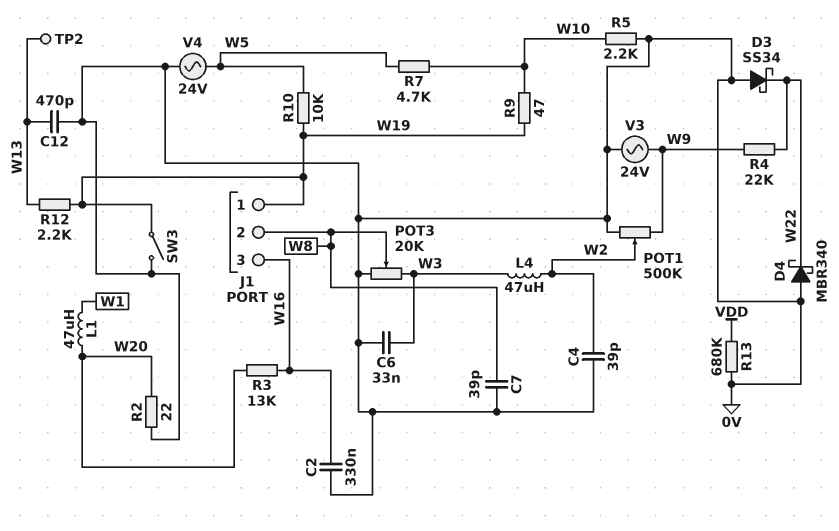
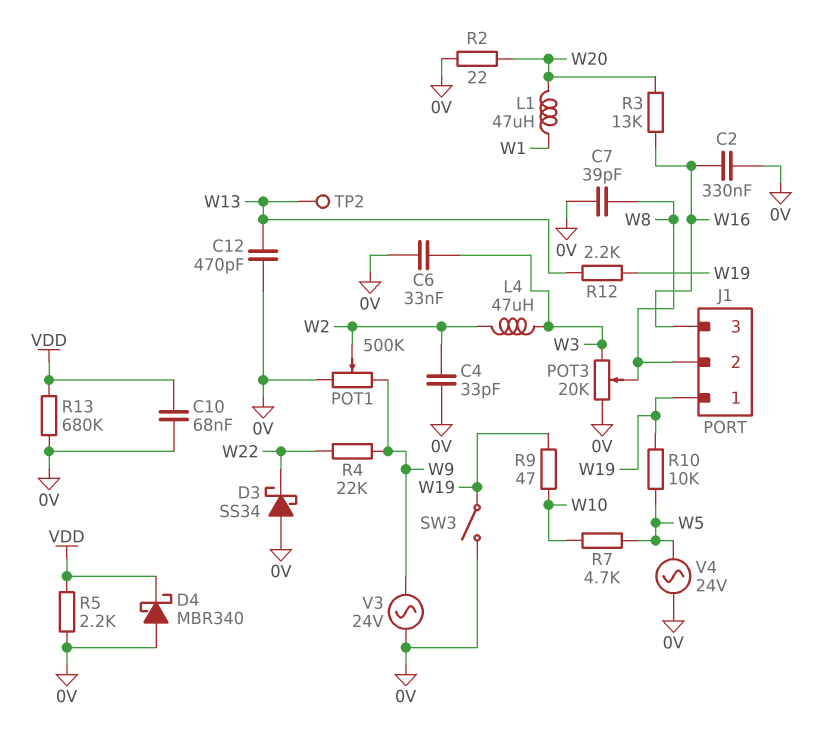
C4: 39pF (0V, W2) -> 33pF (0V, W2)
C10: none -> 68nF (0V, VDD)
D4: schottky MBR340 (A 0V, K W22) -> schottky MBR340 (A 0V, K VDD)
R5: 2.2k (0V, W10) -> 2.2k (0V, VDD)

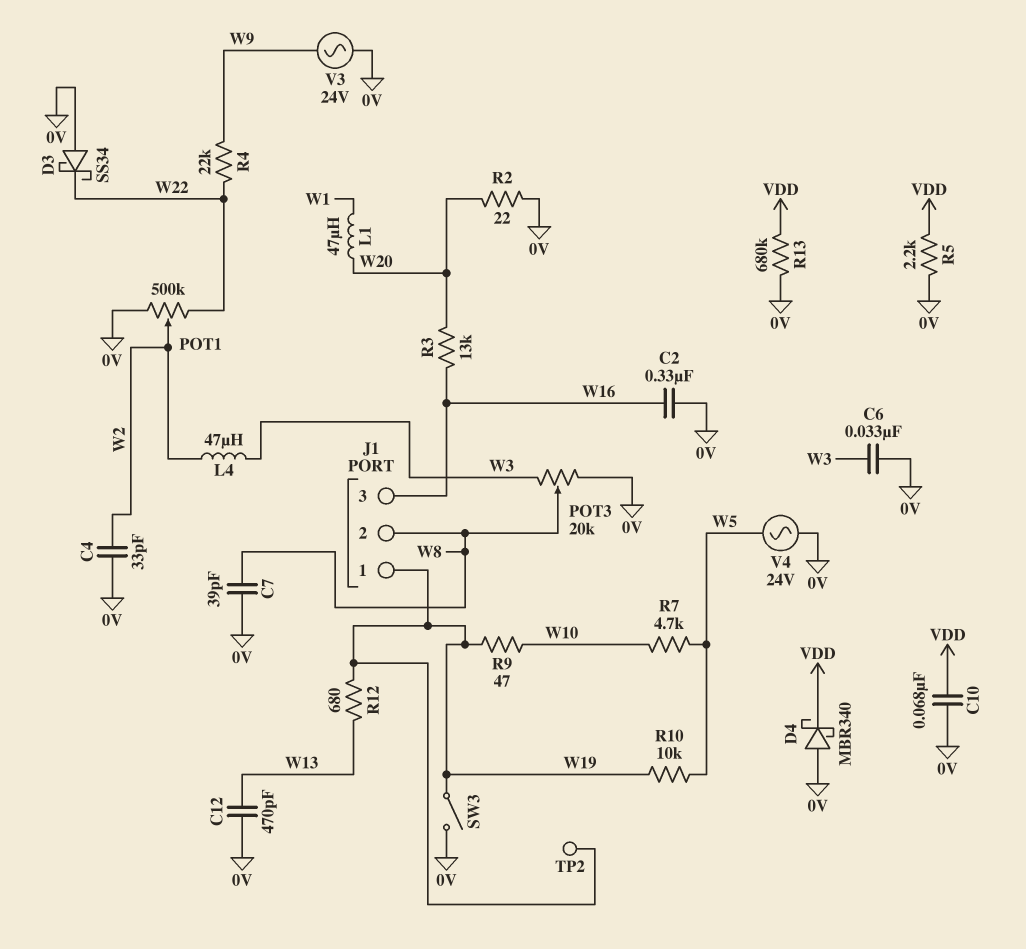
POT1: 500k (0V, W9, wiper W2) -> 500k (0V, W22, wiper W2)
R12: 2.2k (W13, W19) -> 680 (W13, W19)
TP2: test point (W13) -> test point (W19)

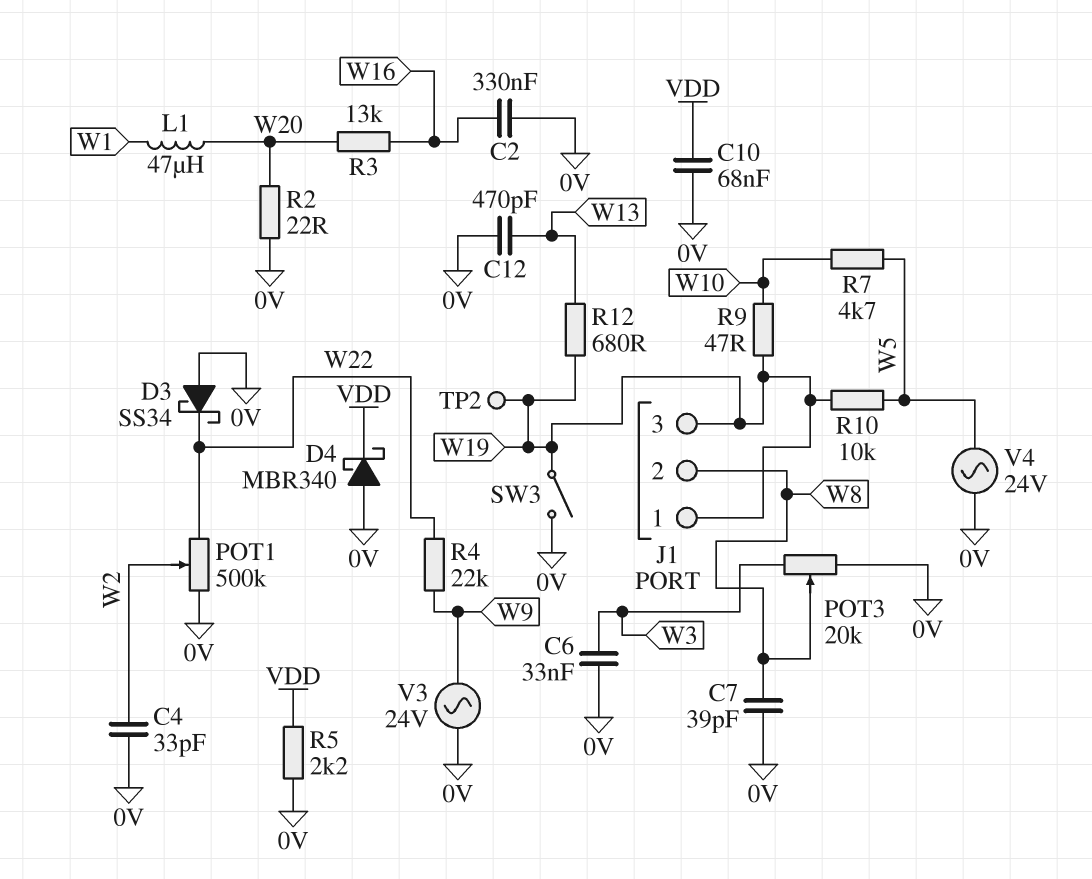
J1 pin 3: W16 -> W19
L4: 47uH (W2, W3) -> none
R13: 680k (0V, VDD) -> none

